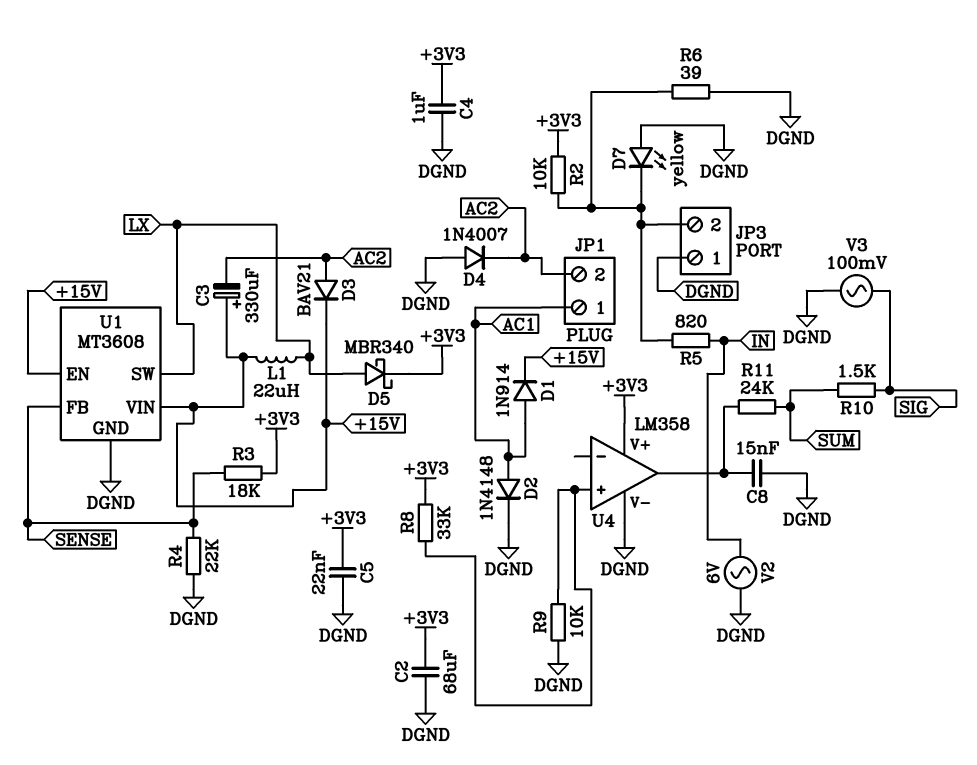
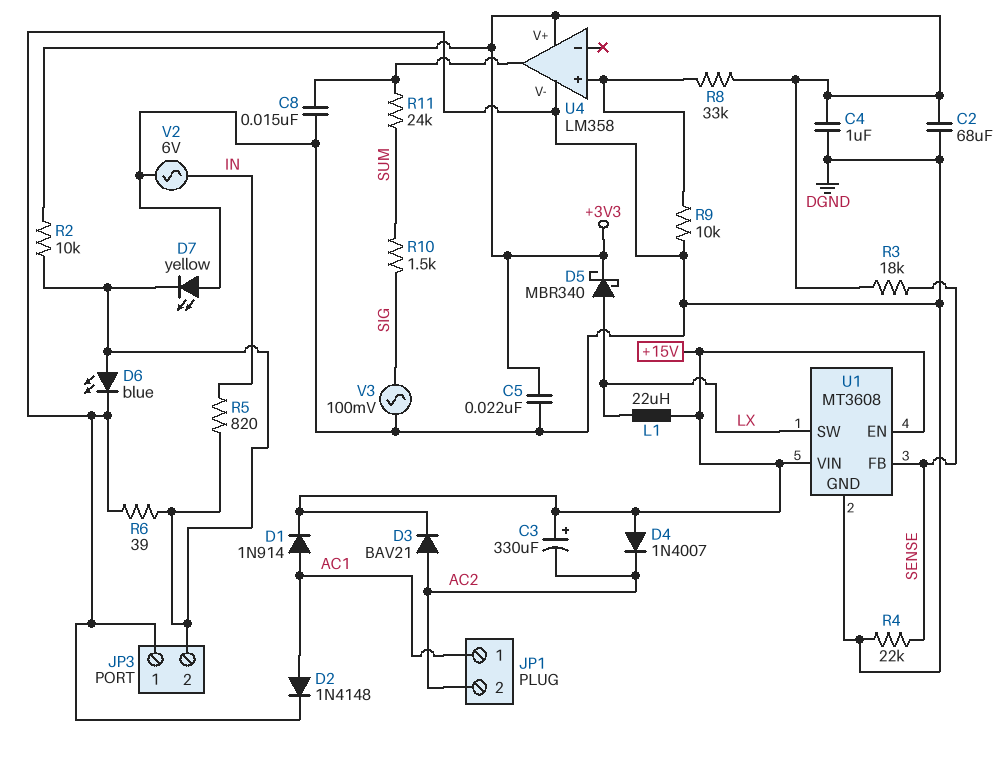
D4: diode 1N4007 (A DGND, K AC2) -> diode 1N4007 (A +15V, K AC2)
D6: none -> LED blue (A JP3/2, K DGND)

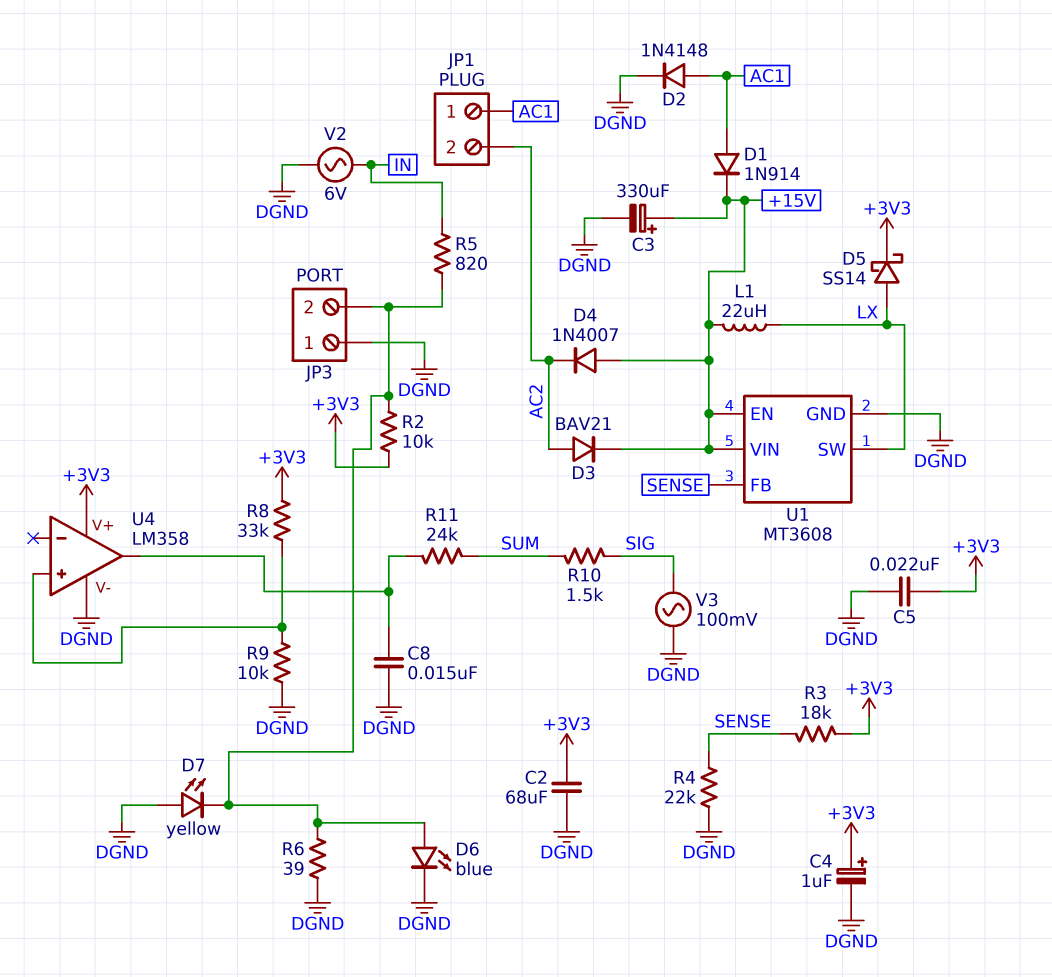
C3: 330uF (plus +15V, minus AC2) -> 330uF (plus +15V, minus DGND)
C4: 1uF (+3V3, DGND) -> 1uF (plus +3V3, minus DGND)
D5: schottky MBR340 (A LX, K +3V3) -> schottky SS14 (A LX, K +3V3)

